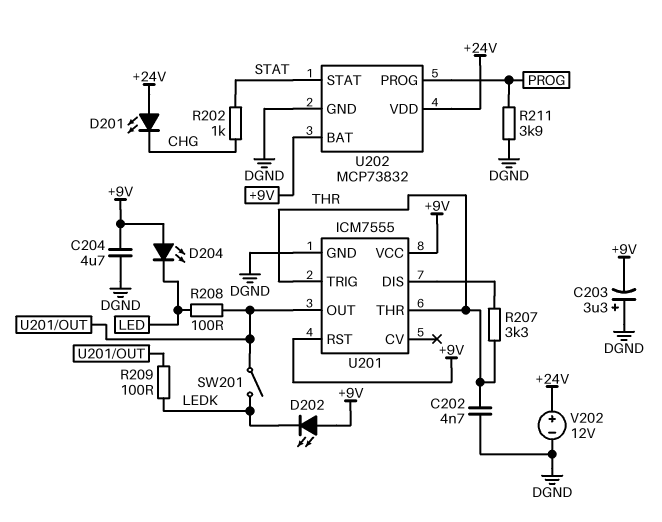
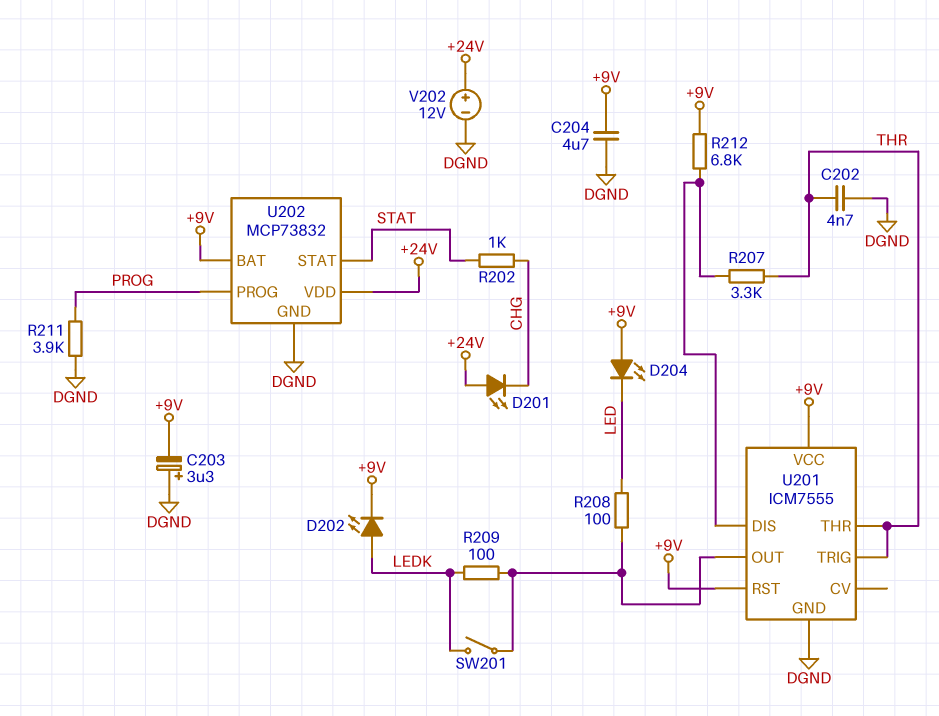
D202: LED (A +9V, K LEDK) -> LED (A LEDK, K +9V)
R212: none -> 6.8k (+9V, U201/DIS)

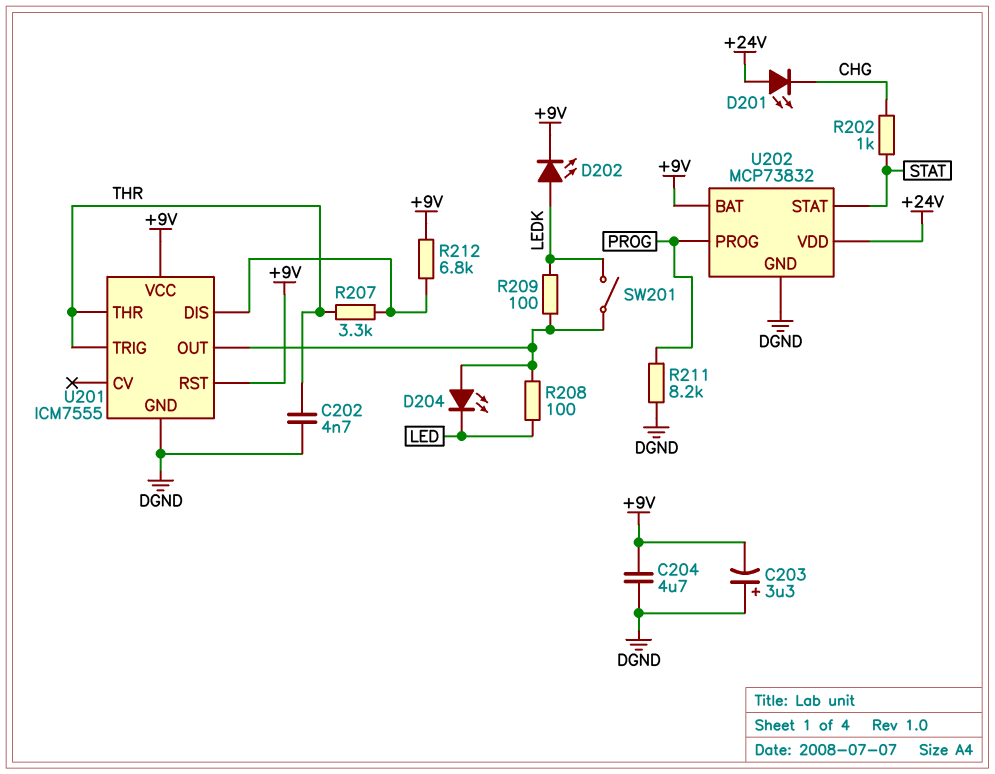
D204: LED (A +9V, K LED) -> LED (A U201/OUT, K LED)
R211: 3.9k (DGND, PROG) -> 8.2k (DGND, PROG)
V202: 12V (plus +24V, minus DGND) -> none

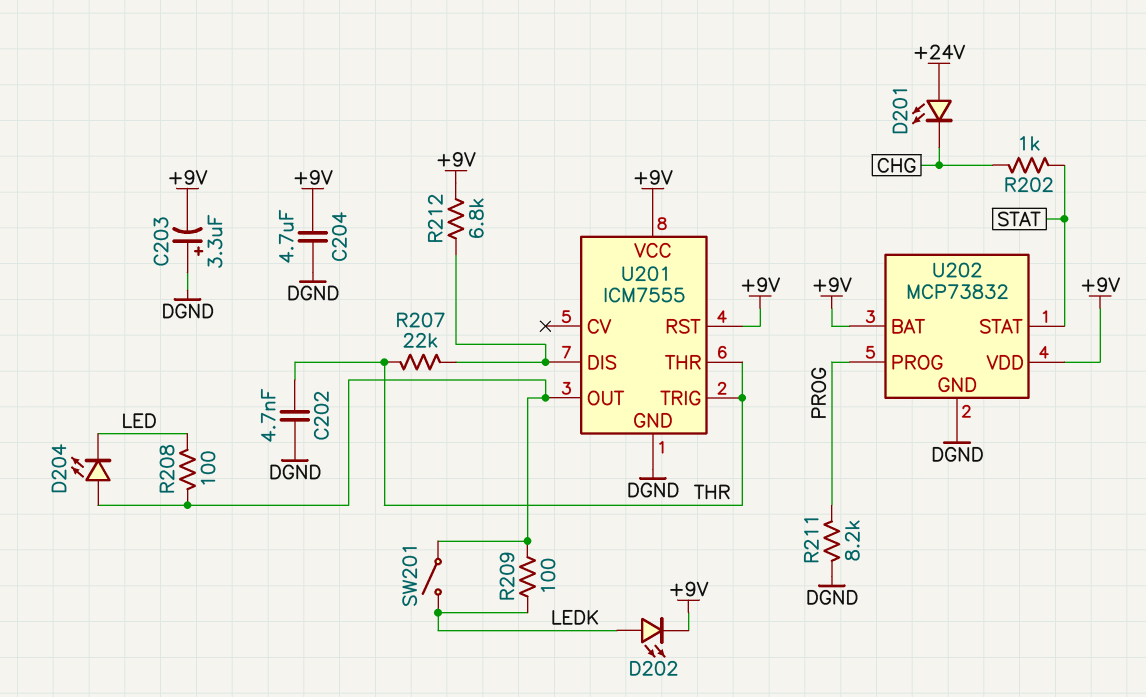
R207: 3.3k (THR, U201/DIS) -> 22k (THR, U201/DIS)
U202 pin VDD: +24V -> +9V

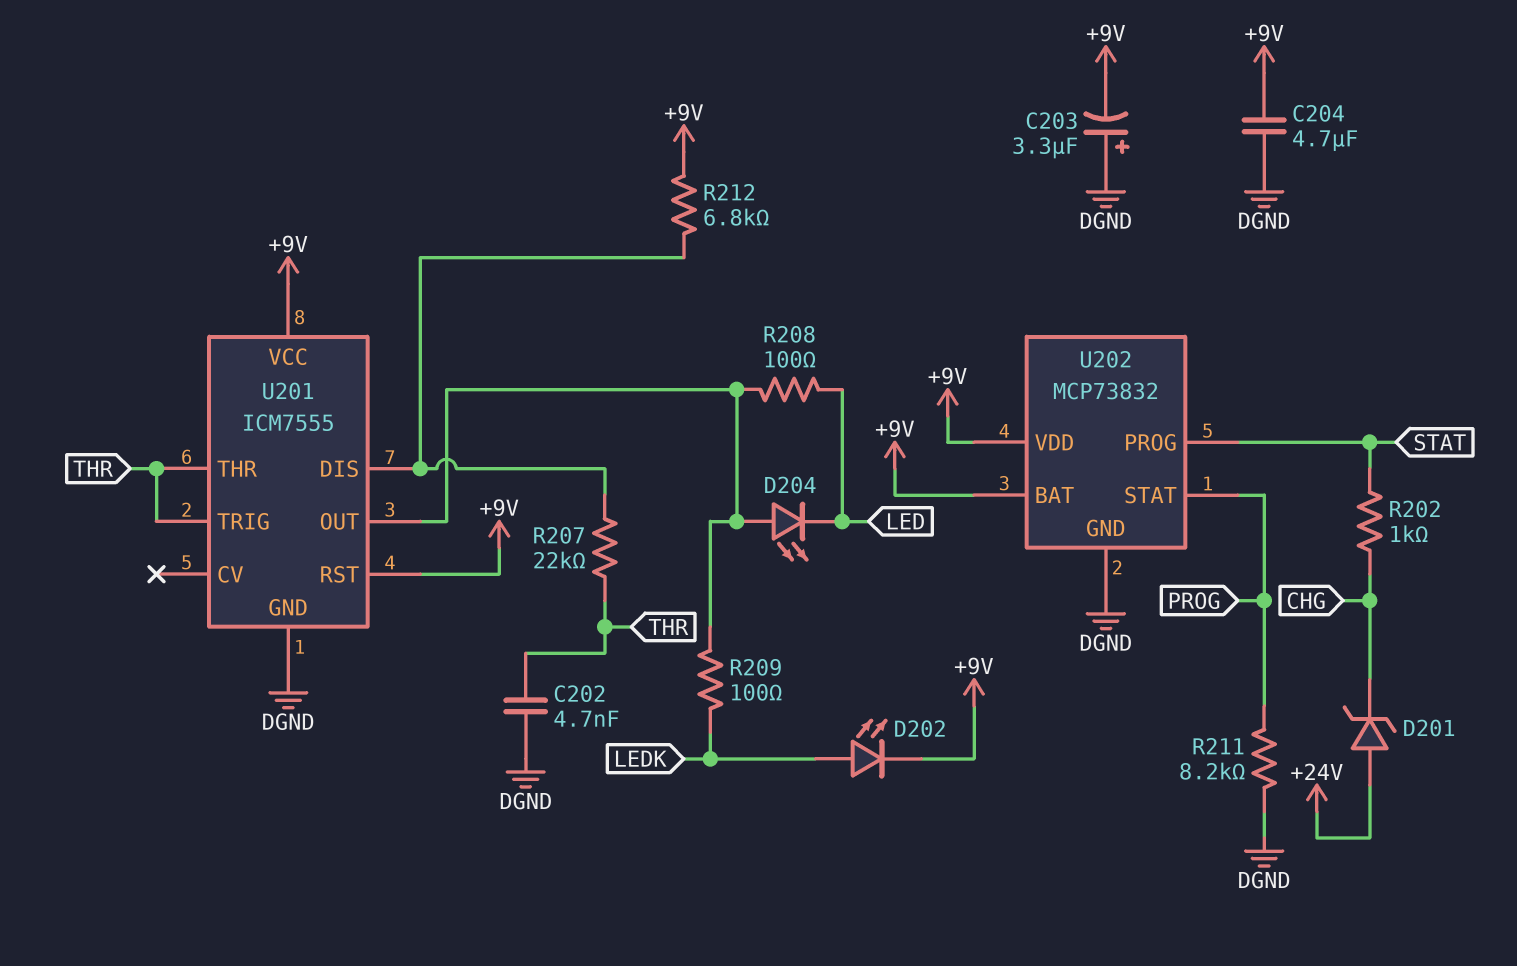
D201: LED (A +24V, K CHG) -> zener (A +24V, K CHG)
SW201: switch (LEDK, U201/OUT) -> none
U202 pin PROG: PROG -> STAT
U202 pin STAT: STAT -> PROG

